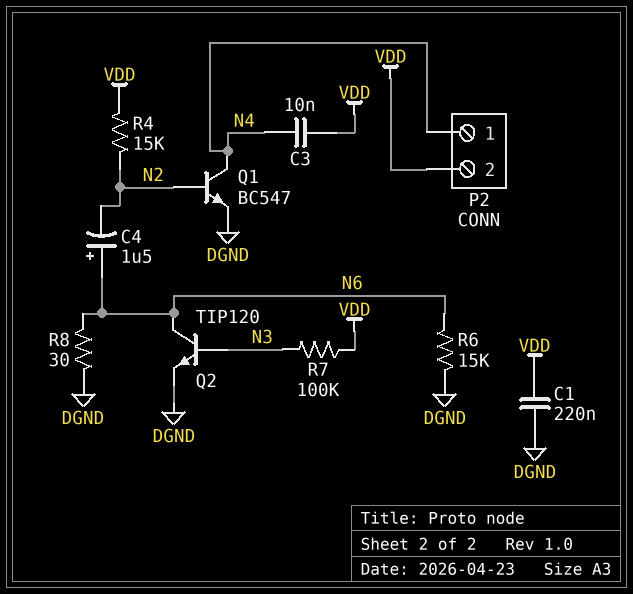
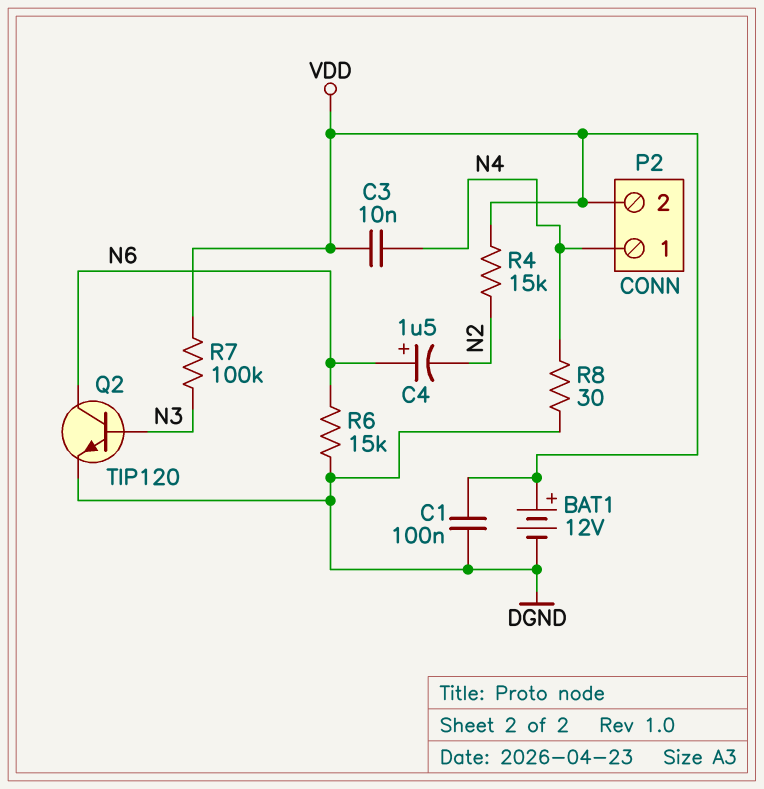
BAT1: none -> 12V (plus VDD, minus DGND)
C1: 220nF (DGND, VDD) -> 100nF (DGND, VDD)
Q1: NPN BC547 (B N2, C N4, E DGND) -> none
R8: 30 (DGND, N6) -> 30 (DGND, N4)

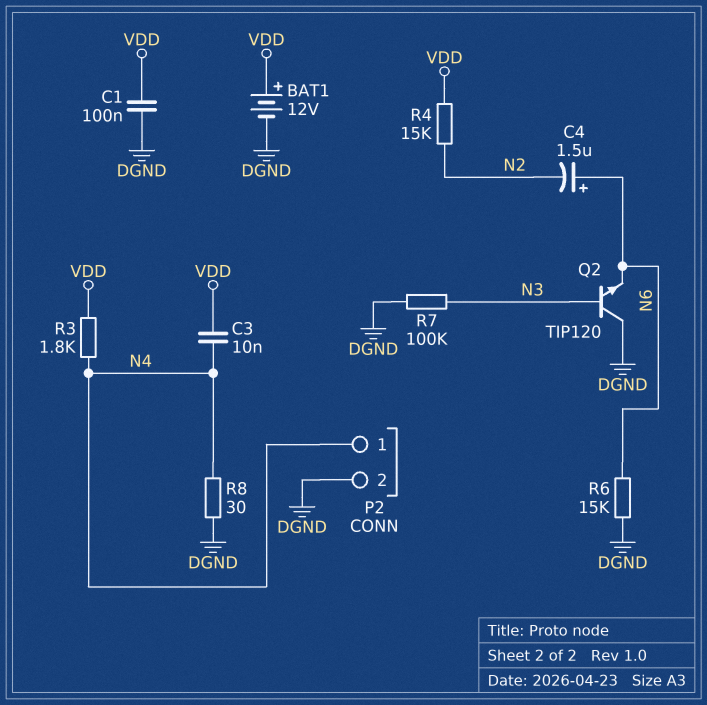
P2 pin 2: VDD -> DGND
Q2: NPN TIP120 (B N3, C N6, E DGND) -> NPN TIP120 (B N3, C DGND, E N6)
R3: none -> 1.8k (N4, VDD)
R7: 100k (N3, VDD) -> 100k (DGND, N3)

